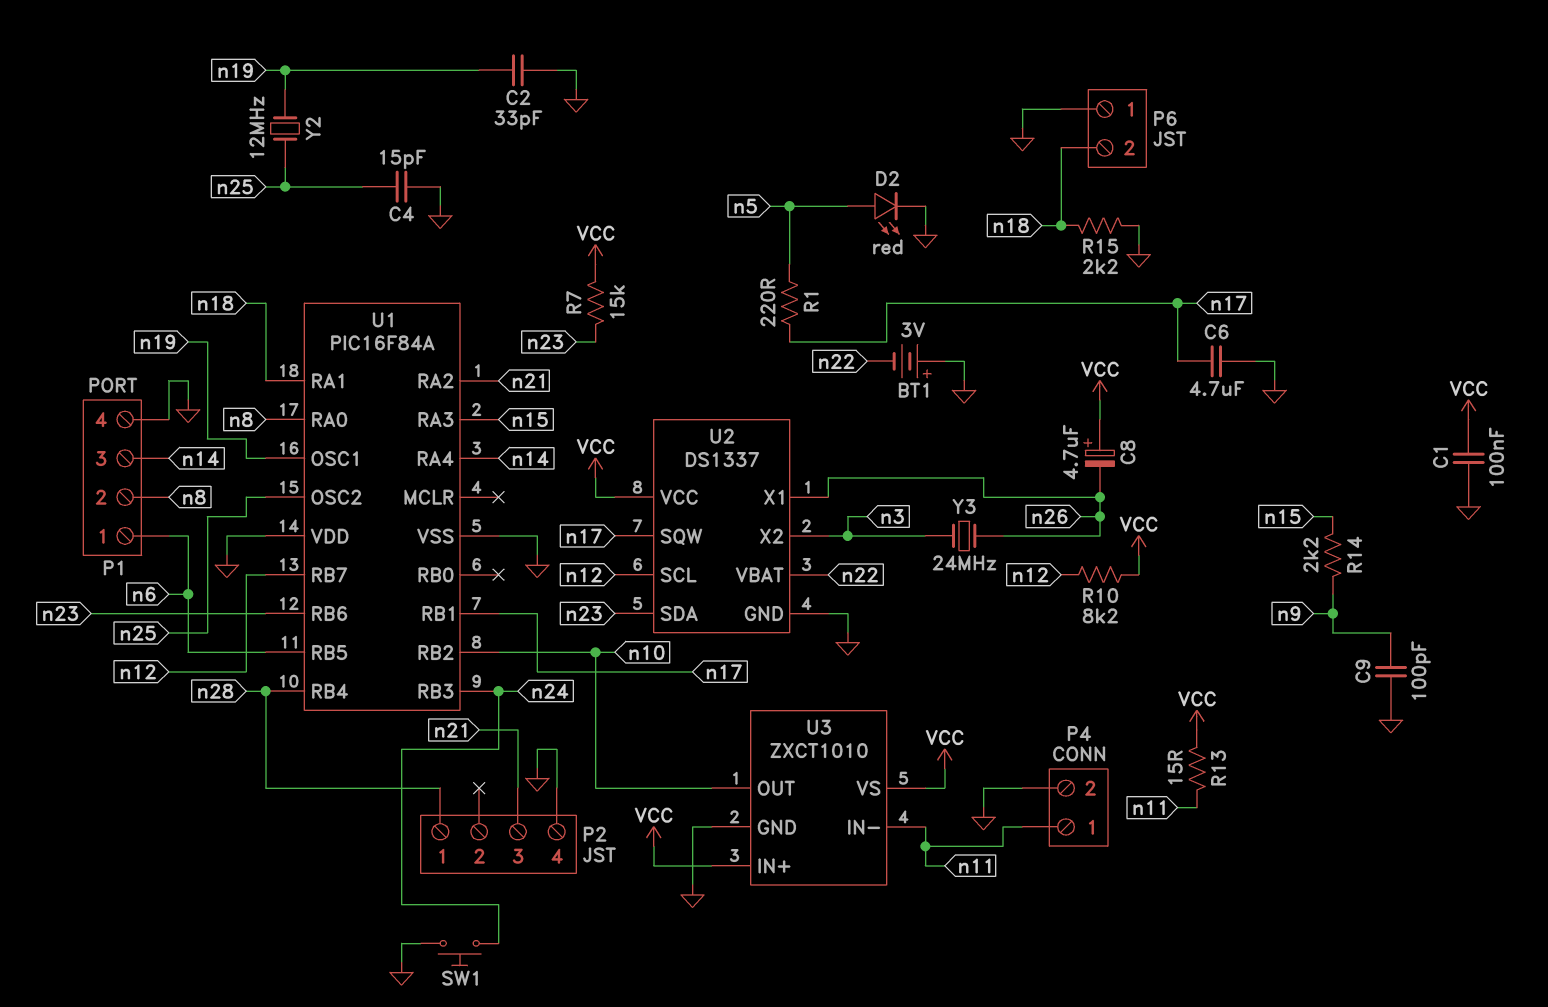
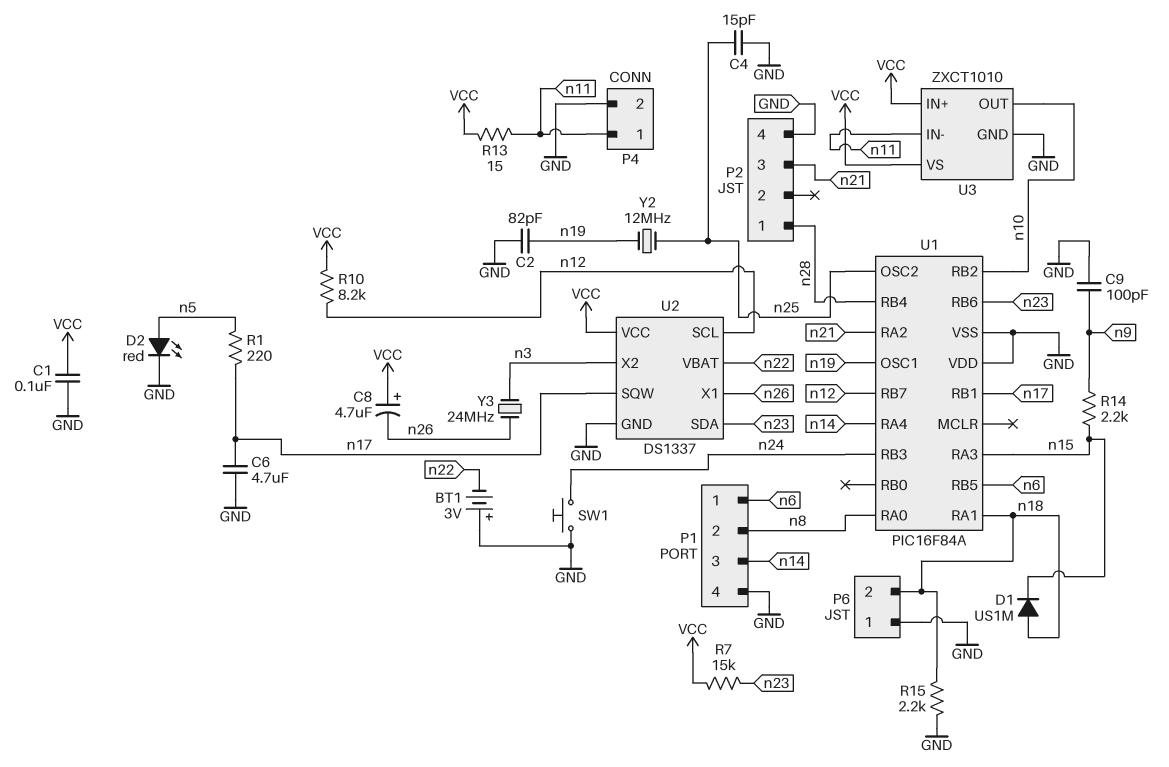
C2: 33pF (GND, n19) -> 82pF (GND, n19)
D1: none -> diode US1M (A n18, K n15)

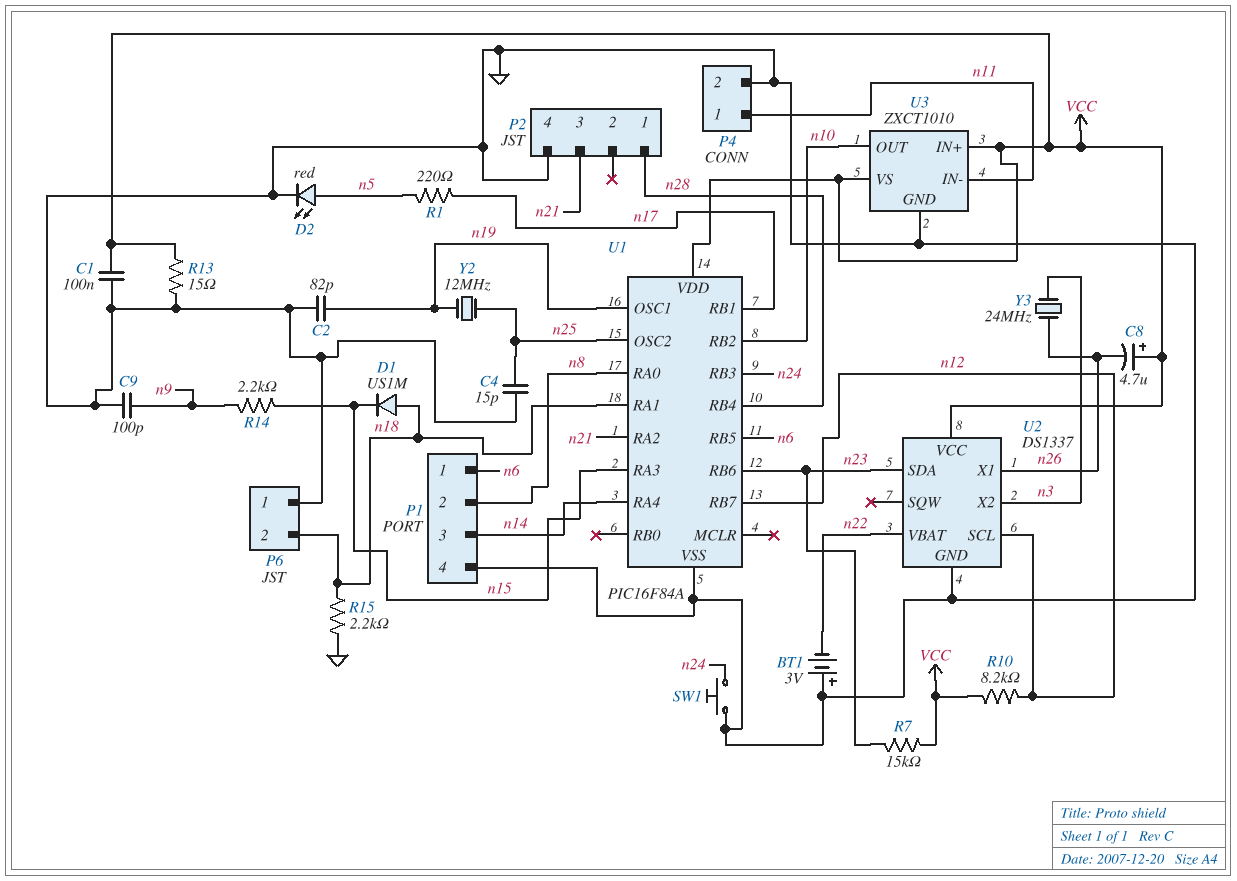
C6: 4.7uF (GND, n17) -> none
R13: 15 (VCC, n11) -> 15 (GND, VCC)
U1 pin VDD: GND -> VCC
U2 pin SQW: n17 -> none

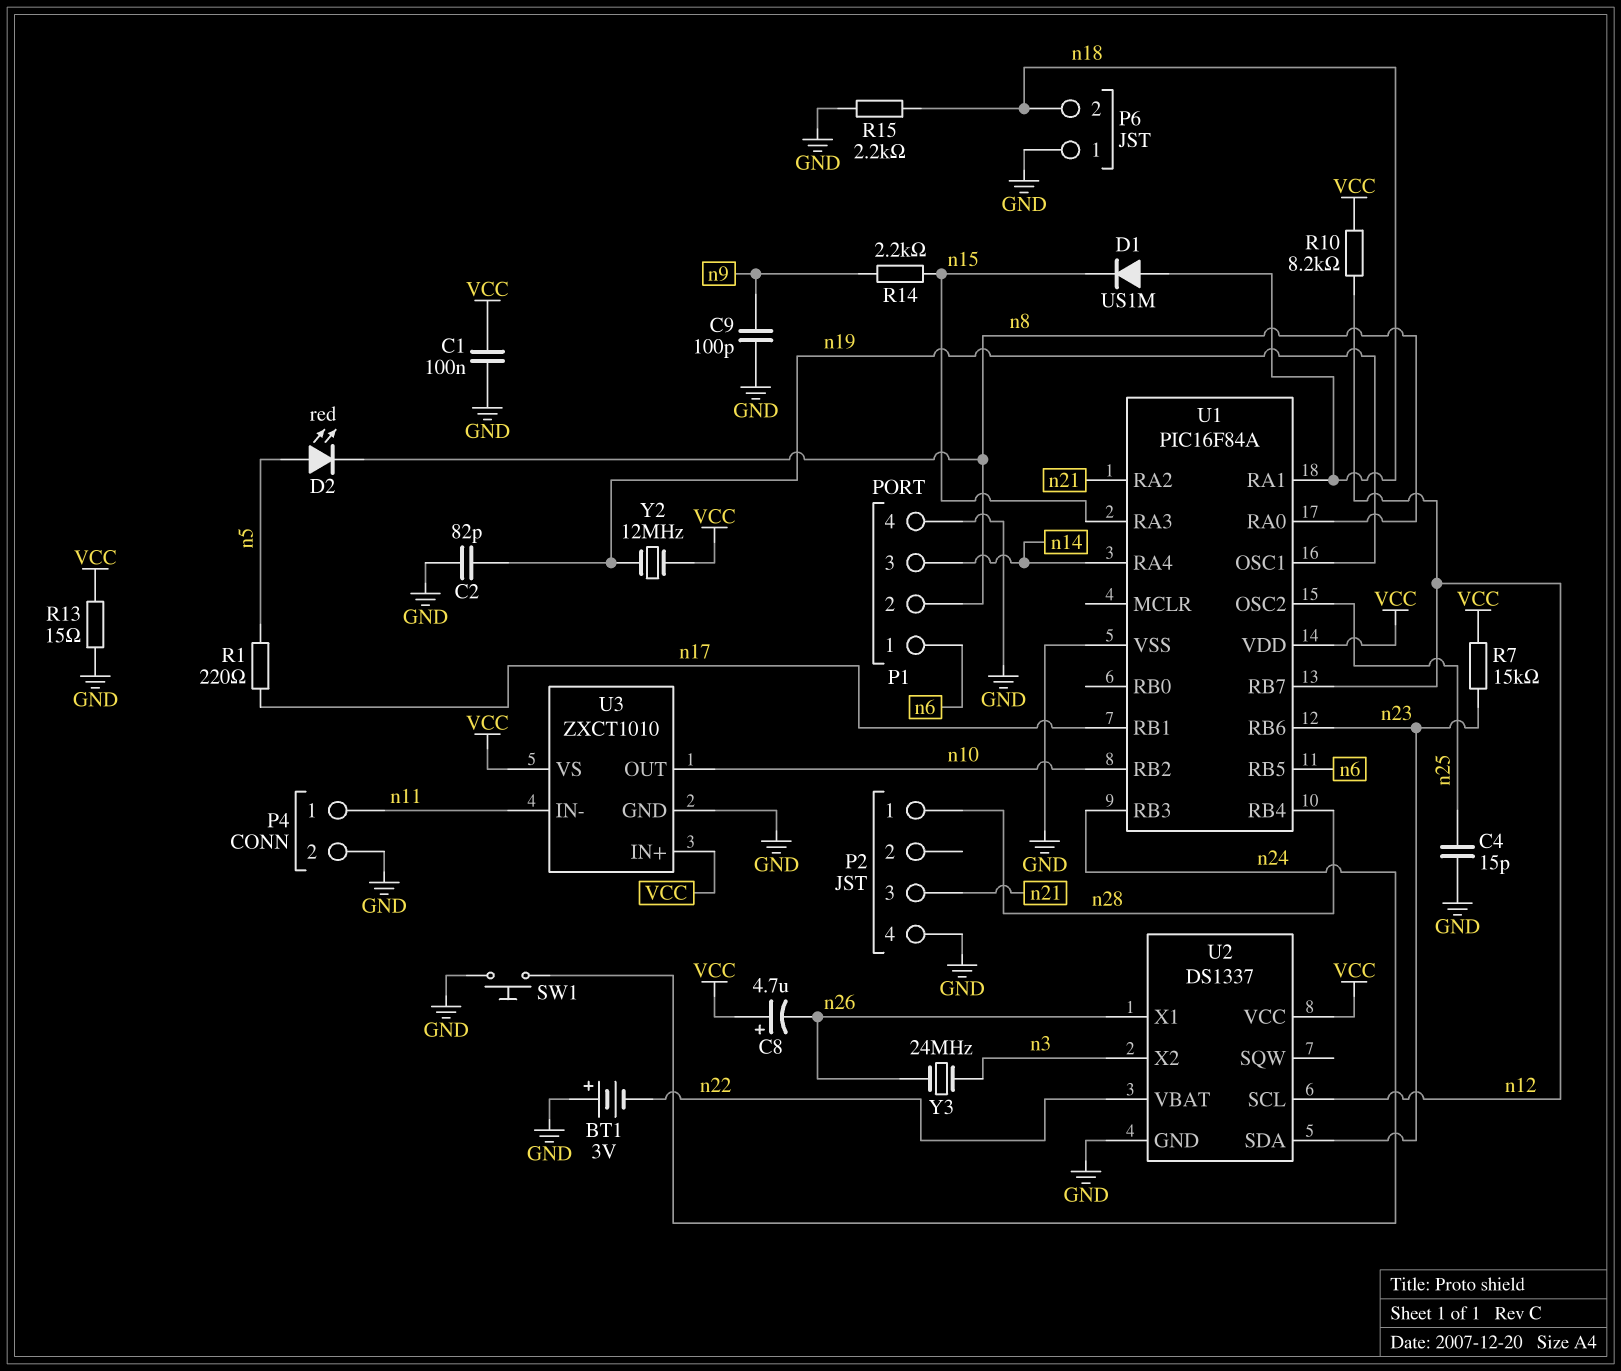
D2: LED red (A n5, K GND) -> LED red (A n5, K n8)
Y2: 12MHz (n19, n25) -> 12MHz (VCC, n19)

